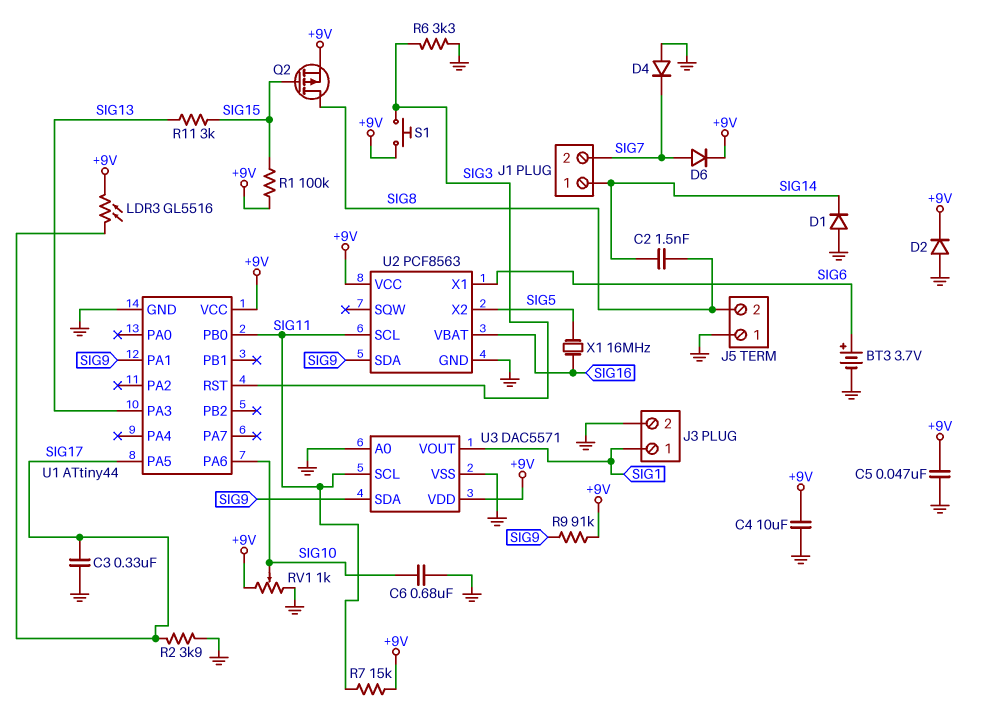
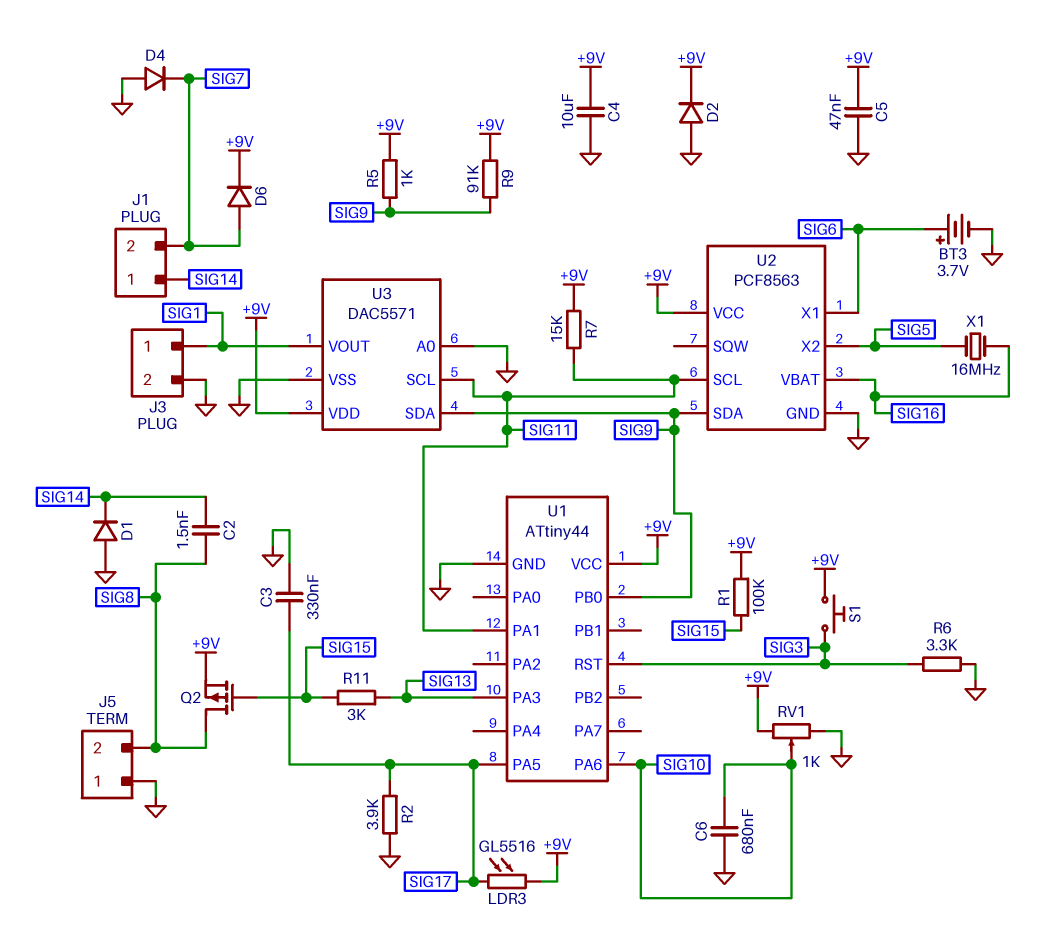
R5: none -> 1k (+9V, SIG9)
U1 pin PA1: SIG9 -> SIG11
U1 pin PB0: SIG11 -> SIG9

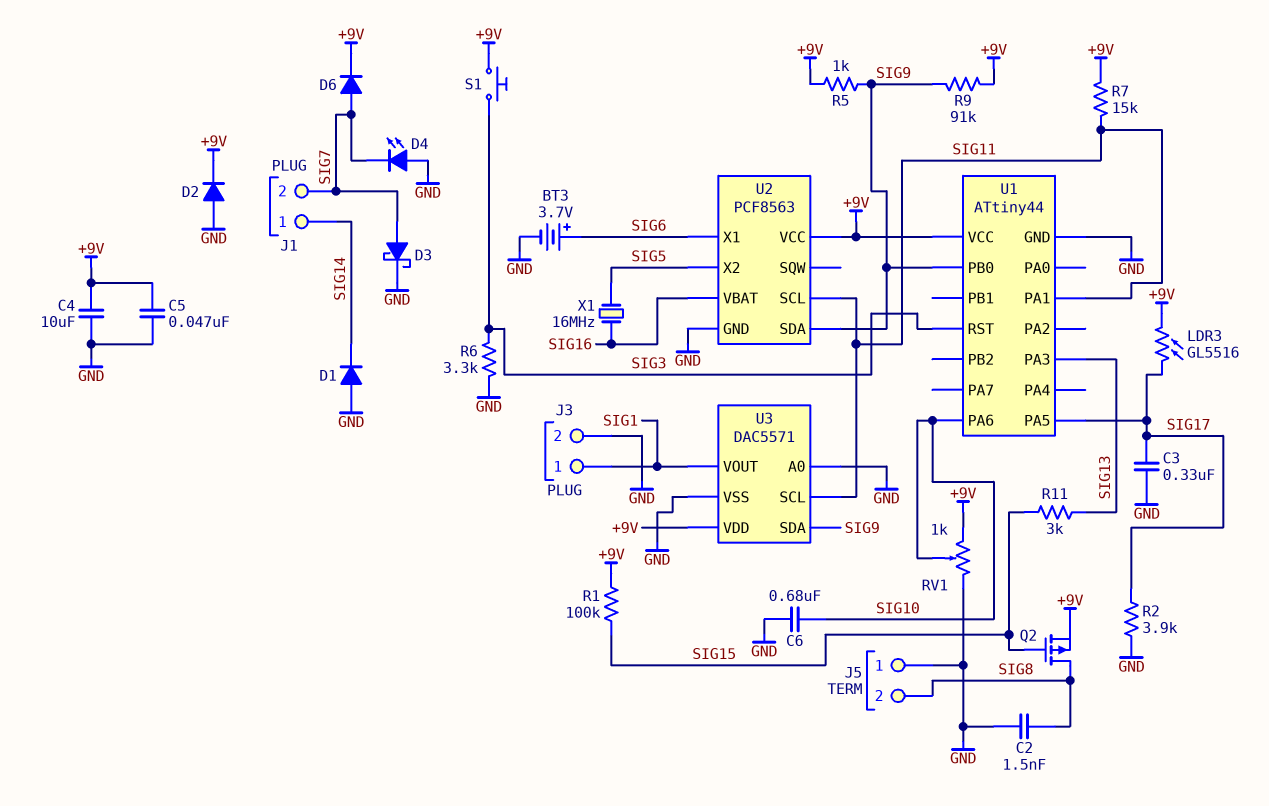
C2: 1.5nF (SIG8, SIG14) -> 1.5nF (GND, SIG8)
D3: none -> schottky (A SIG7, K GND)
D4: diode (A GND, K SIG7) -> LED (A GND, K SIG7)

